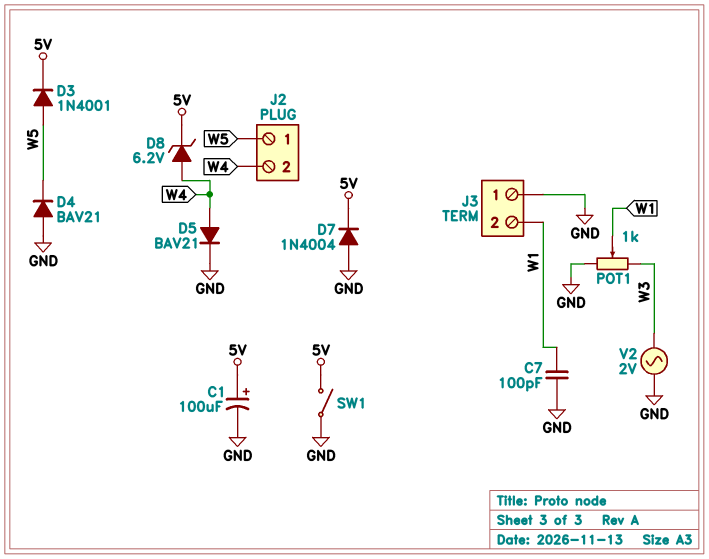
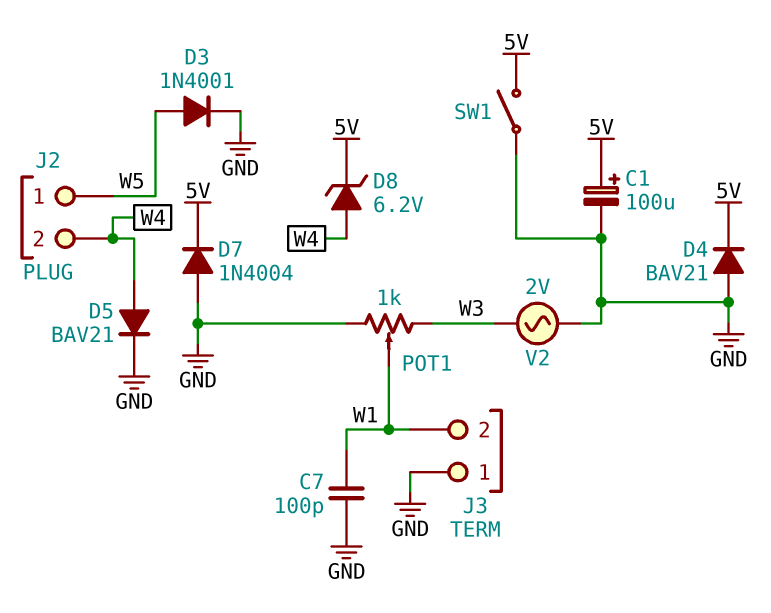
D3: diode 1N4001 (A W5, K 5V) -> diode 1N4001 (A W5, K GND)
D4: diode BAV21 (A GND, K W5) -> diode BAV21 (A GND, K 5V)

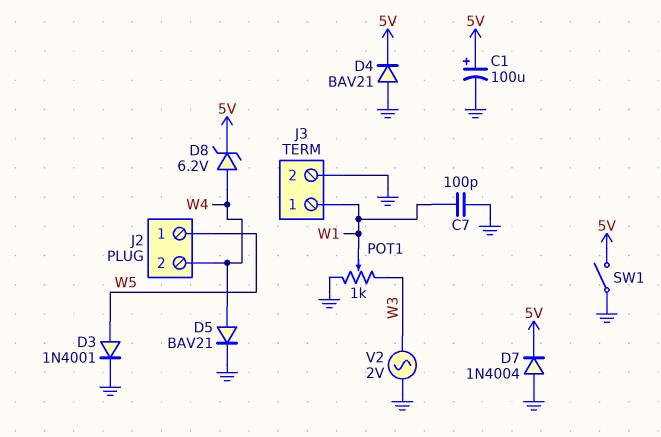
J3 pin 1: GND -> W1
J3 pin 2: W1 -> GND

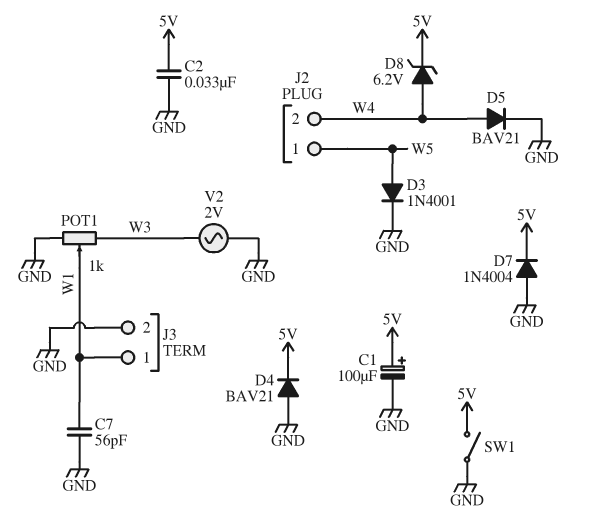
C2: none -> 33nF (5V, GND)
C7: 100pF (GND, W1) -> 56pF (GND, W1)

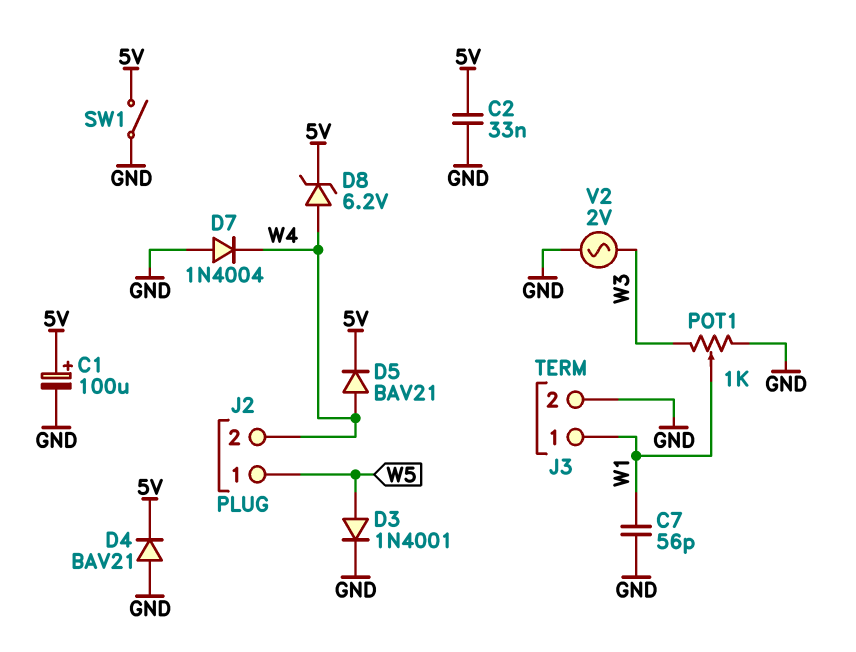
D5: diode BAV21 (A W4, K GND) -> diode BAV21 (A W4, K 5V)
D7: diode 1N4004 (A GND, K 5V) -> diode 1N4004 (A GND, K W4)

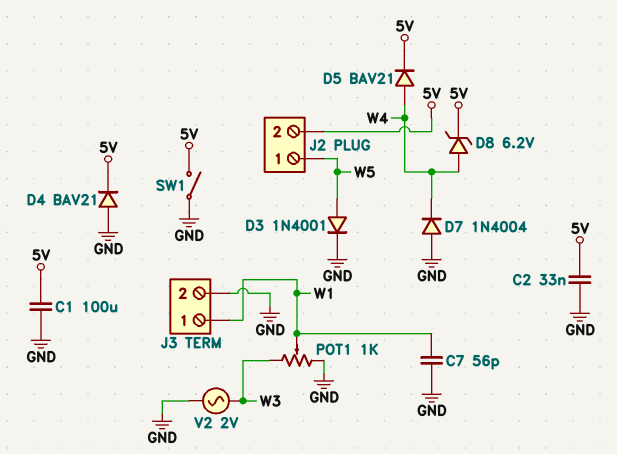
C1: 100uF (plus 5V, minus GND) -> 100uF (5V, GND)
J2 pin 2: W4 -> 5V

